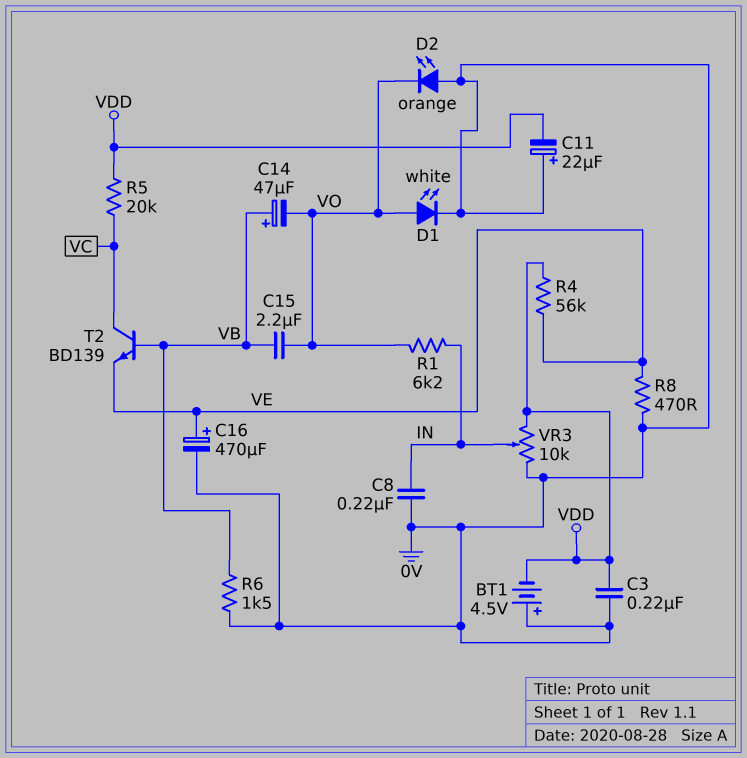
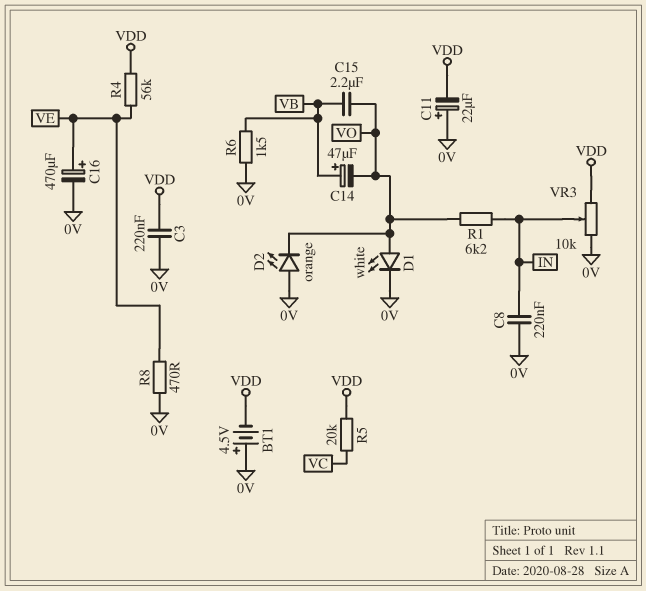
T2: NPN BD139 (B VB, C VC, E VE) -> none

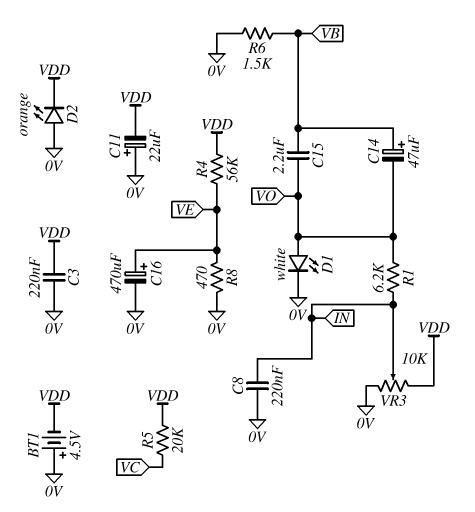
D2: LED orange (A 0V, K VO) -> LED orange (A 0V, K VDD)

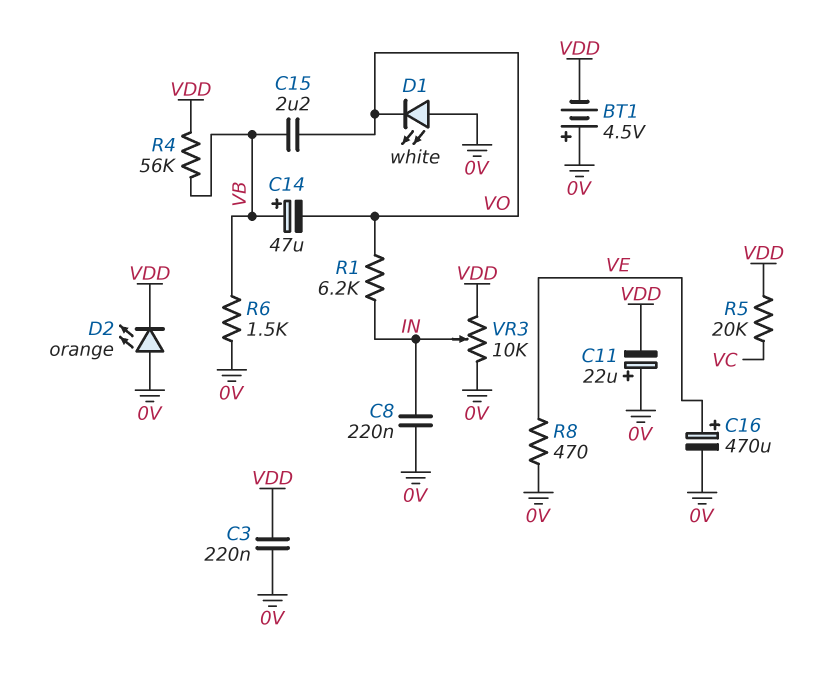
D1: LED white (A VO, K 0V) -> LED white (A 0V, K VO)
R4: 56k (VDD, VE) -> 56k (VB, VDD)

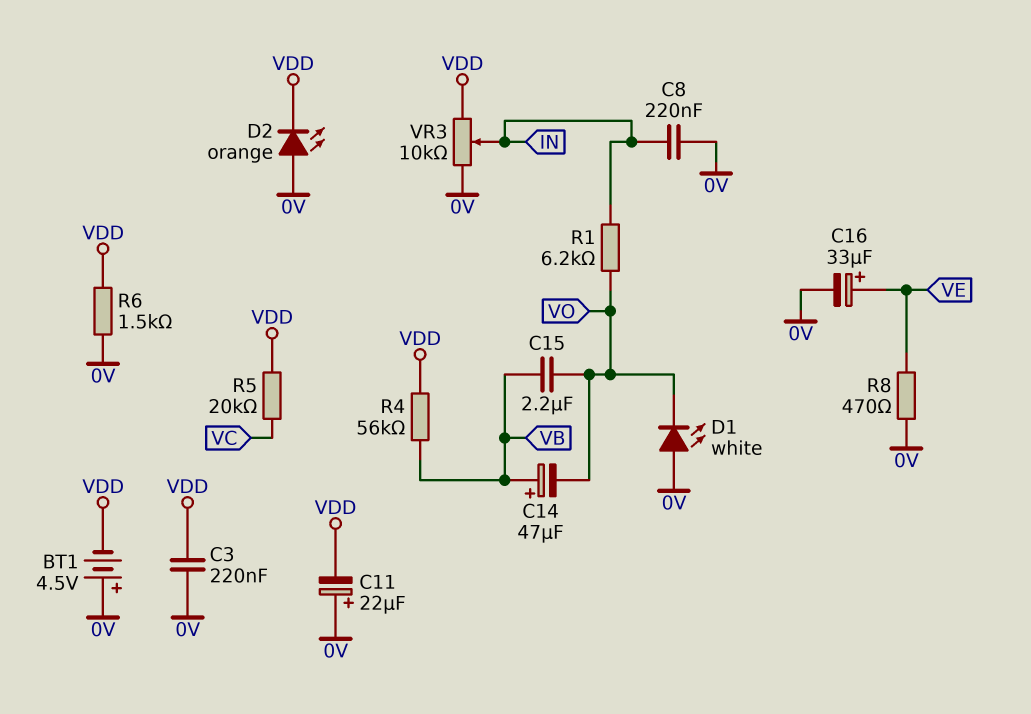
C16: 470uF (plus VE, minus 0V) -> 33uF (plus VE, minus 0V)
R6: 1.5k (0V, VB) -> 1.5k (0V, VDD)

